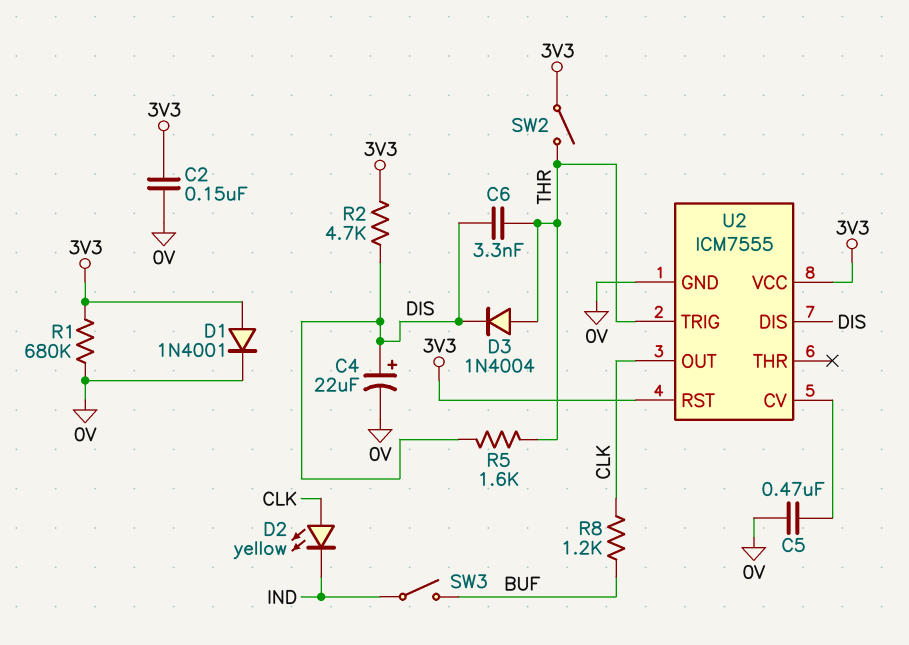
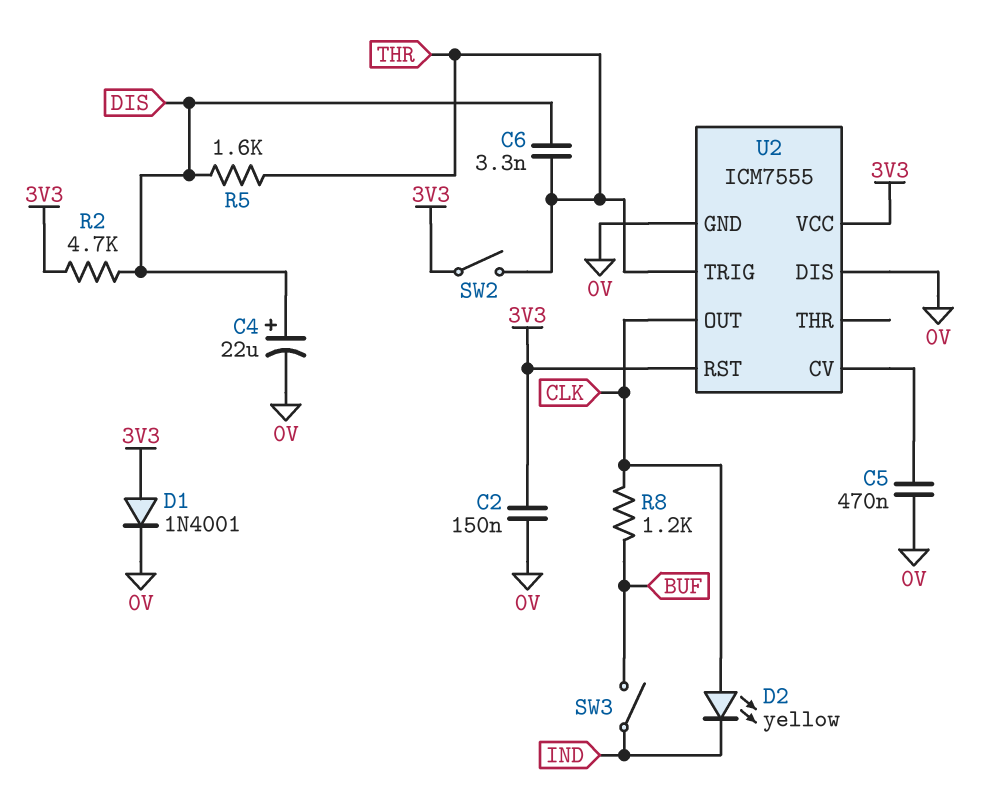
D3: diode 1N4004 (A THR, K DIS) -> none
R1: 680k (0V, 3V3) -> none
U2 pin DIS: DIS -> 0V

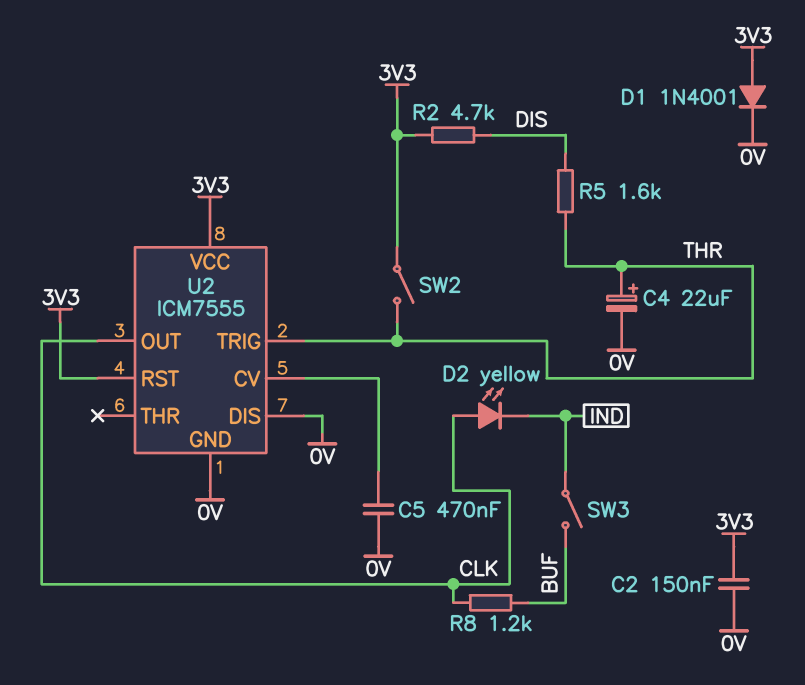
C4: 22uF (plus DIS, minus 0V) -> 22uF (plus THR, minus 0V)
C6: 3.3nF (DIS, THR) -> none

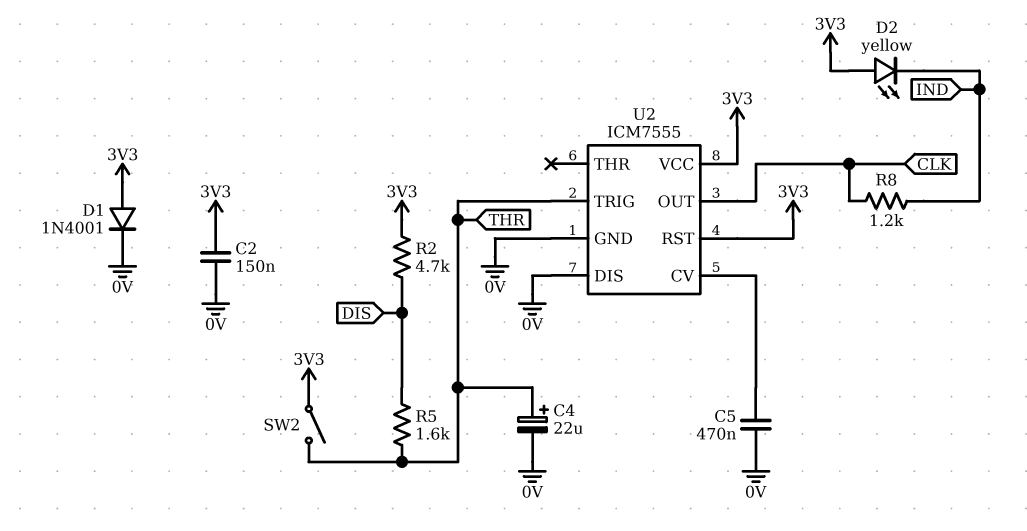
D2: LED yellow (A CLK, K IND) -> LED yellow (A 3V3, K IND)
R8: 1.2k (BUF, CLK) -> 1.2k (CLK, IND)
SW3: switch (BUF, IND) -> none

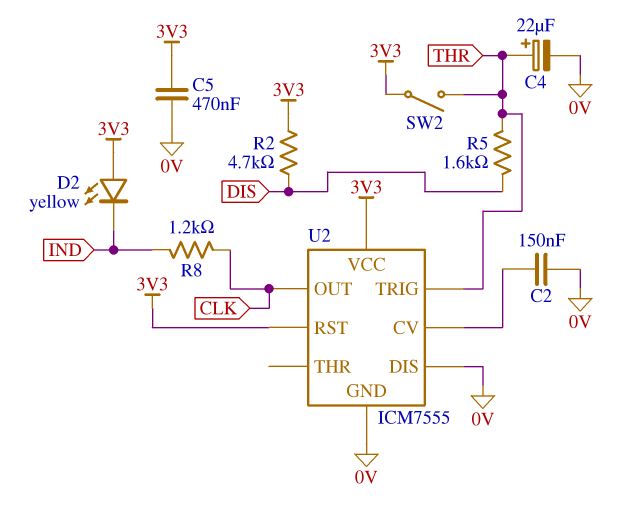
C2: 150nF (0V, 3V3) -> 150nF (0V, U2/CV)
C5: 470nF (0V, U2/CV) -> 470nF (0V, 3V3)
D1: diode 1N4001 (A 3V3, K 0V) -> none

